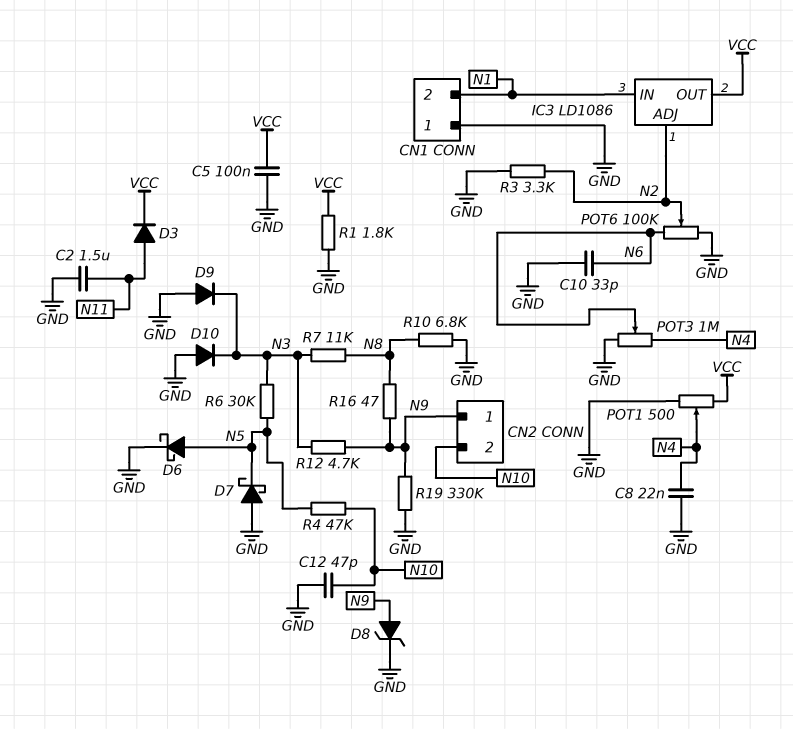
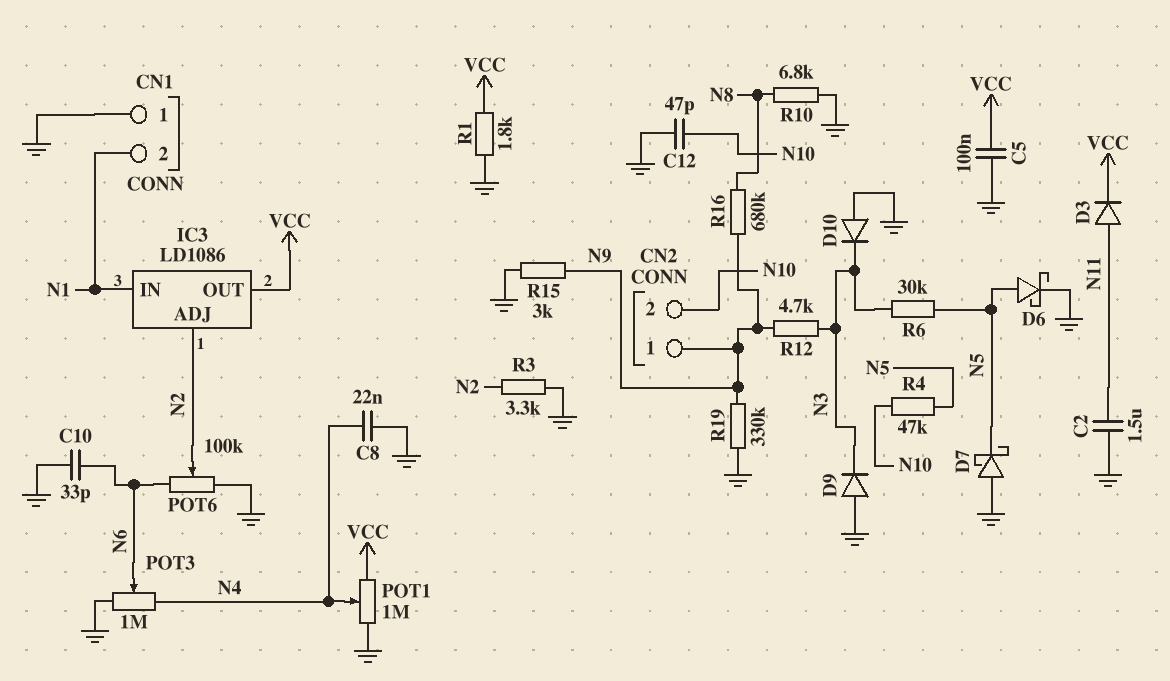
D8: zener (A N9, K GND) -> none
POT1: 500 (GND, VCC, wiper N4) -> 1M (GND, VCC, wiper N4)
R7: 11k (N3, N8) -> none
R15: none -> 3k (GND, N9)
R16: 47 (N8, N9) -> 680k (N8, N9)

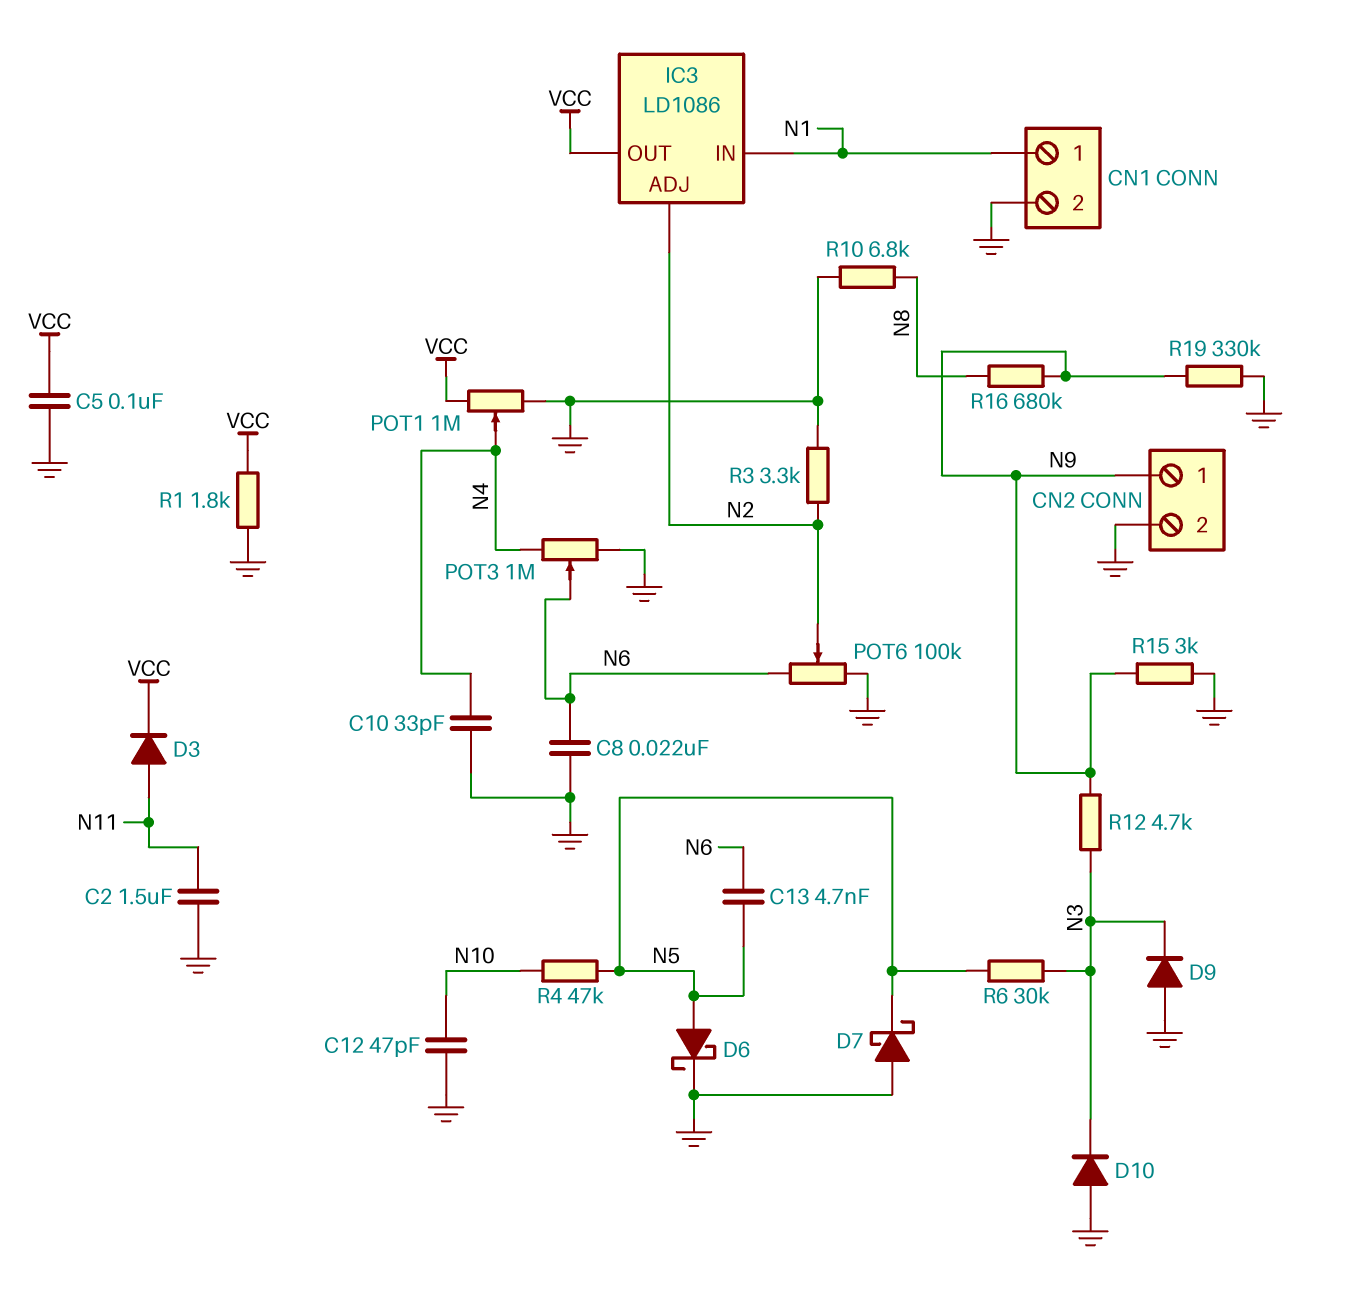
C8: 22nF (GND, N4) -> 22nF (GND, N6)
C10: 33pF (GND, N6) -> 33pF (GND, N4)
C13: none -> 4.7nF (N5, N6)
CN1 pin 1: GND -> N1
CN1 pin 2: N1 -> GND
CN2 pin 2: N10 -> GND

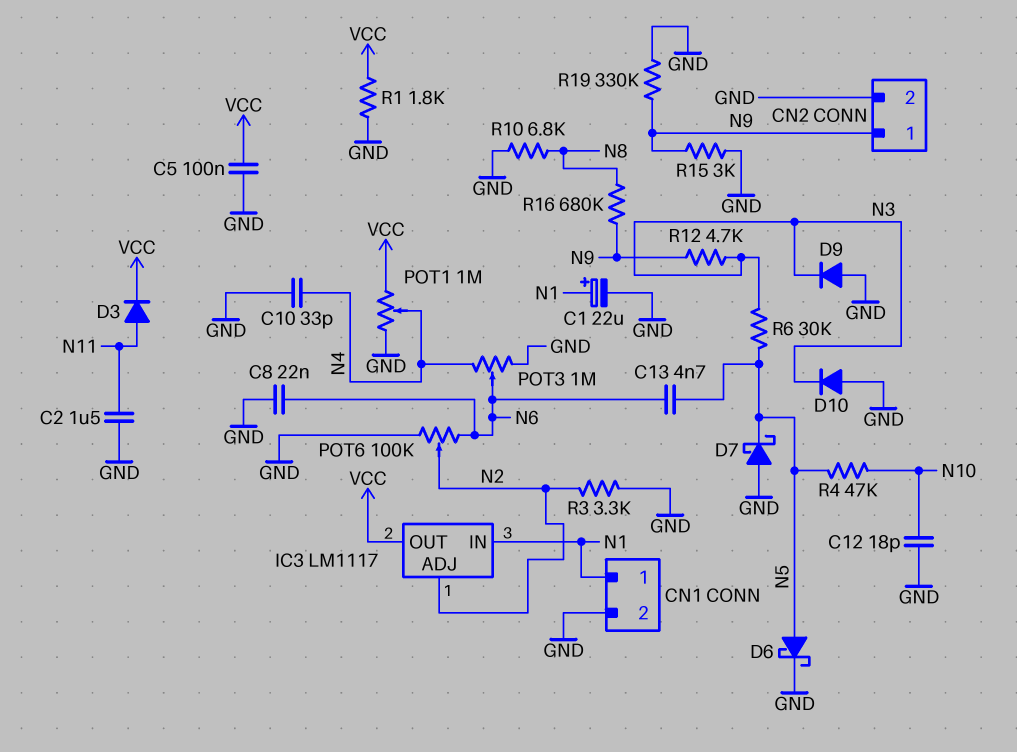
C1: none -> 22uF (plus N1, minus GND)
C12: 47pF (GND, N10) -> 18pF (GND, N10)
IC3: LD1086 -> LM1117

